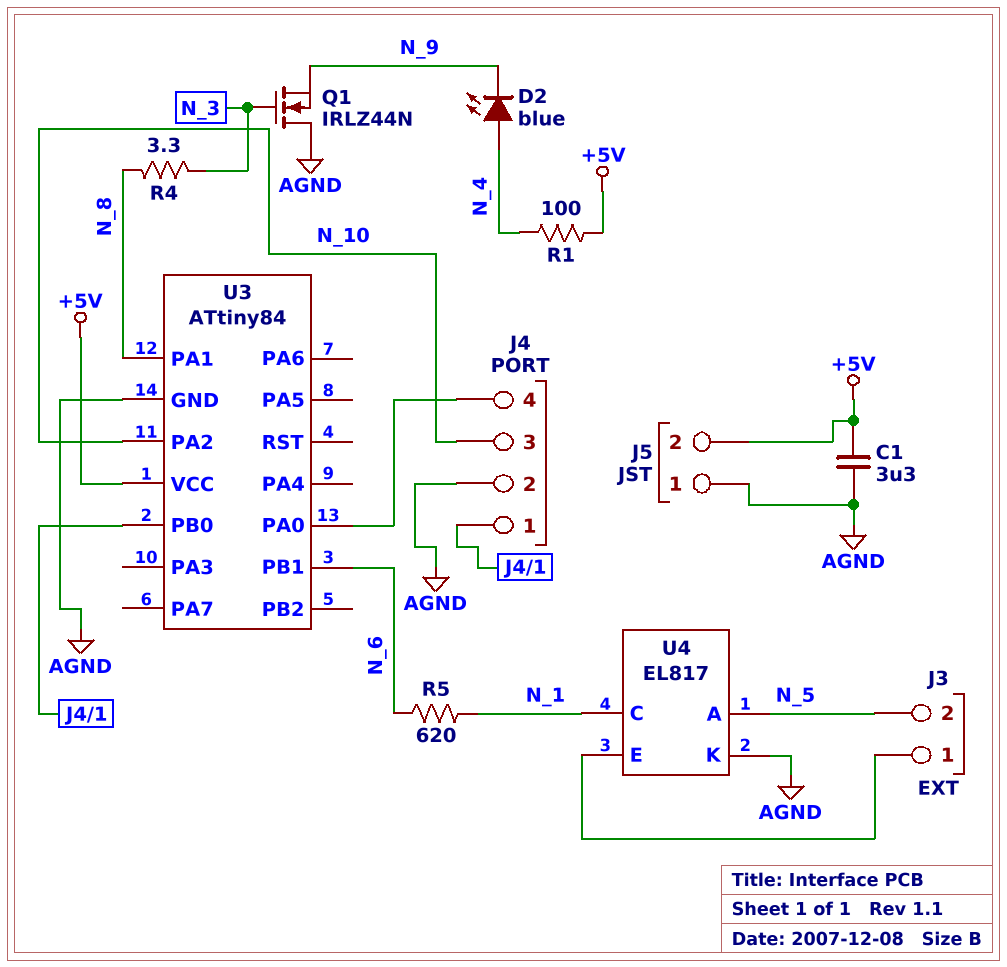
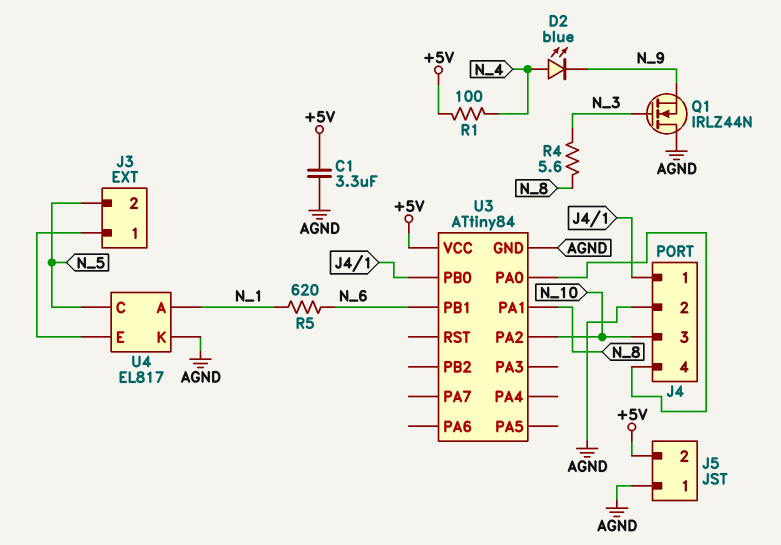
R4: 3.3 (N_3, N_8) -> 5.6 (N_3, N_8)
U4 pin A: N_5 -> N_1
U4 pin C: N_1 -> N_5

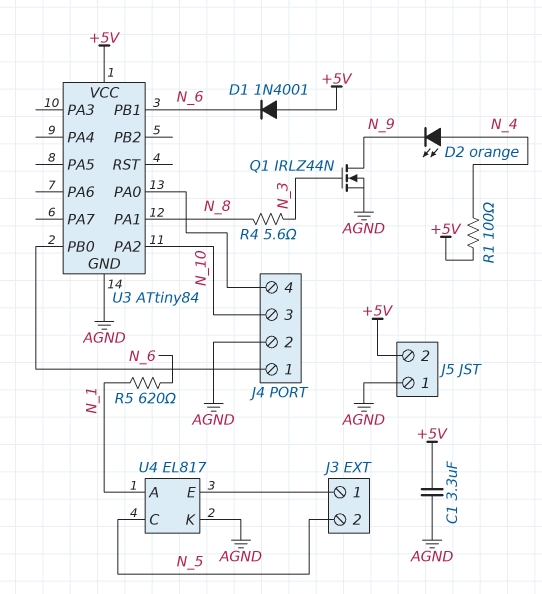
D1: none -> diode 1N4001 (A +5V, K N_6)
D2: LED blue (A N_4, K N_9) -> LED orange (A N_4, K N_9)
Q1: NMOS IRLZ44N (G N_3, D AGND, S N_9) -> NMOS IRLZ44N (G N_3, D N_9, S AGND)

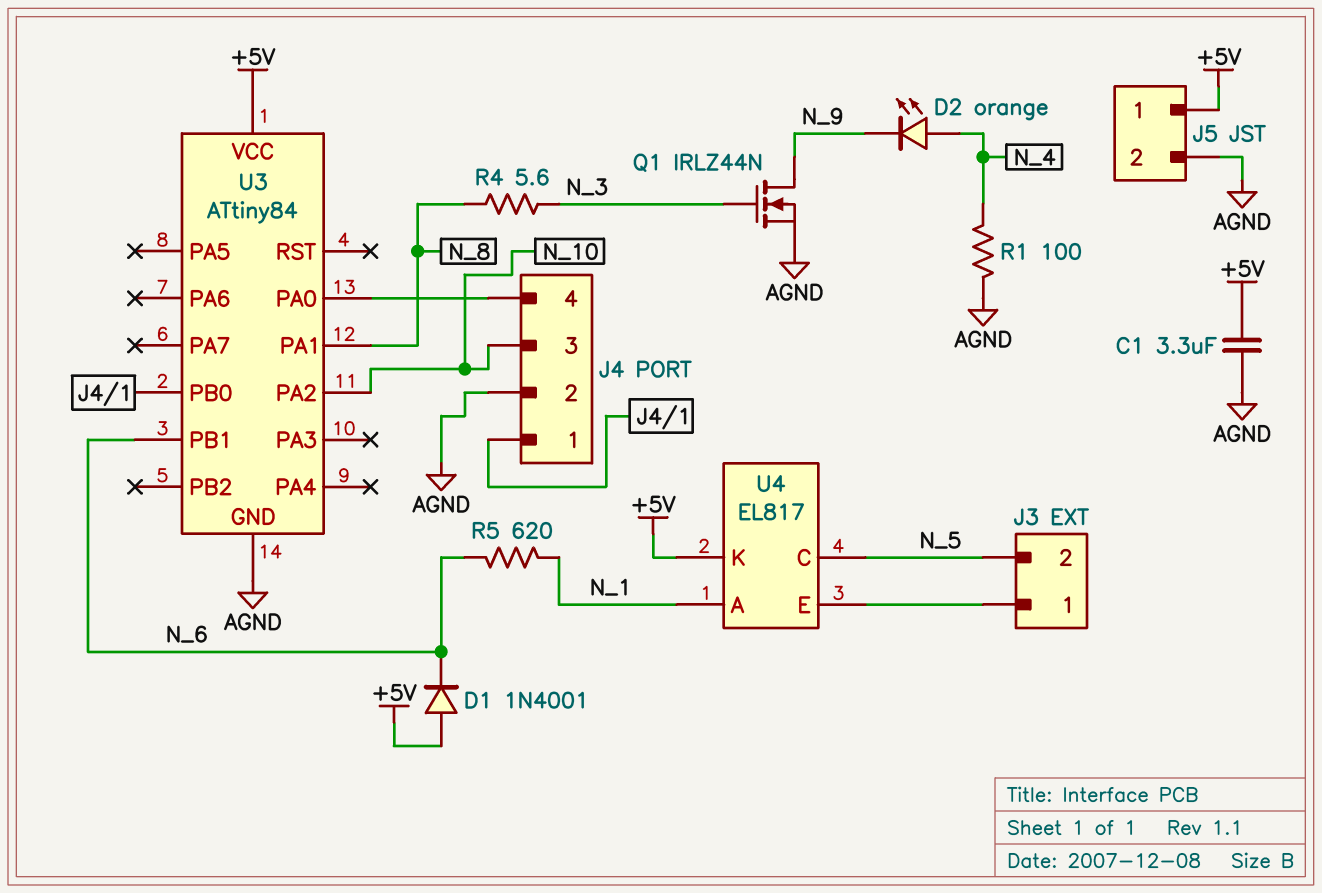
J5 pin 1: AGND -> +5V
J5 pin 2: +5V -> AGND
R1: 100 (+5V, N_4) -> 100 (AGND, N_4)
U4 pin K: AGND -> +5V

